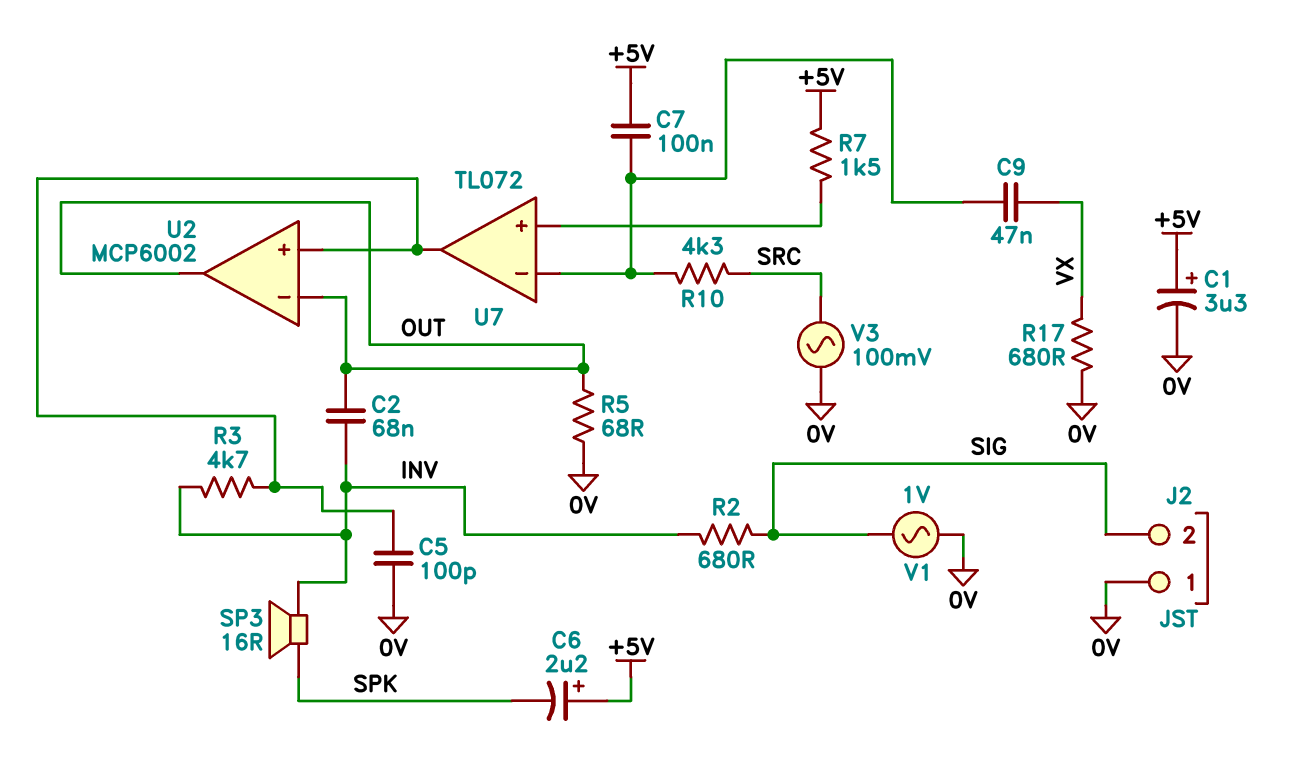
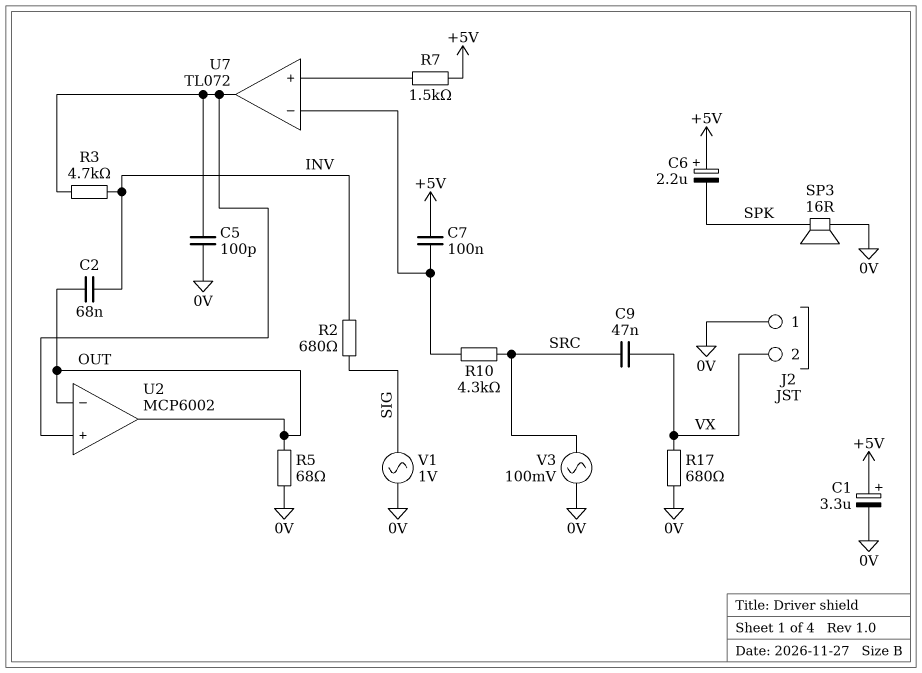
C9: 47nF (U7/in-, VX) -> 47nF (SRC, VX)
J2 pin 2: SIG -> VX
SP3: speaker 16R (INV, SPK) -> speaker 16R (0V, SPK)

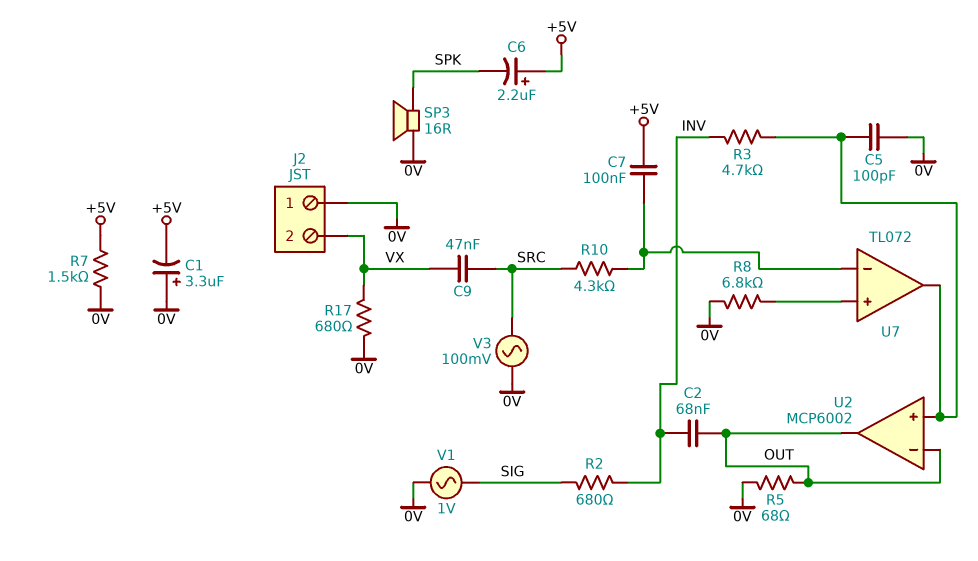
C1: 3.3uF (plus +5V, minus 0V) -> 3.3uF (plus 0V, minus +5V)
R7: 1.5k (+5V, U7/in+) -> 1.5k (+5V, 0V)
R8: none -> 6.8k (0V, U7/in+)

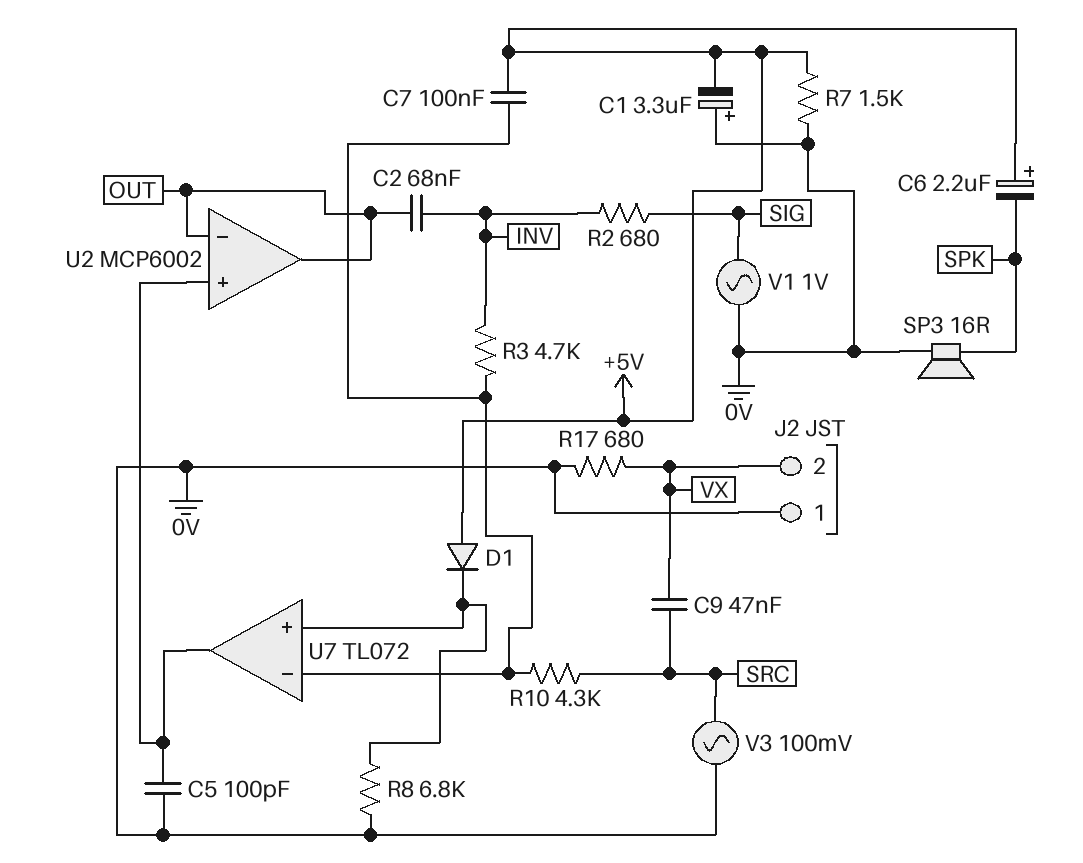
D1: none -> diode (A +5V, K U7/in+)
R3: 4.7k (INV, U2/in+) -> 4.7k (INV, U7/in-)
R5: 68 (0V, OUT) -> none

